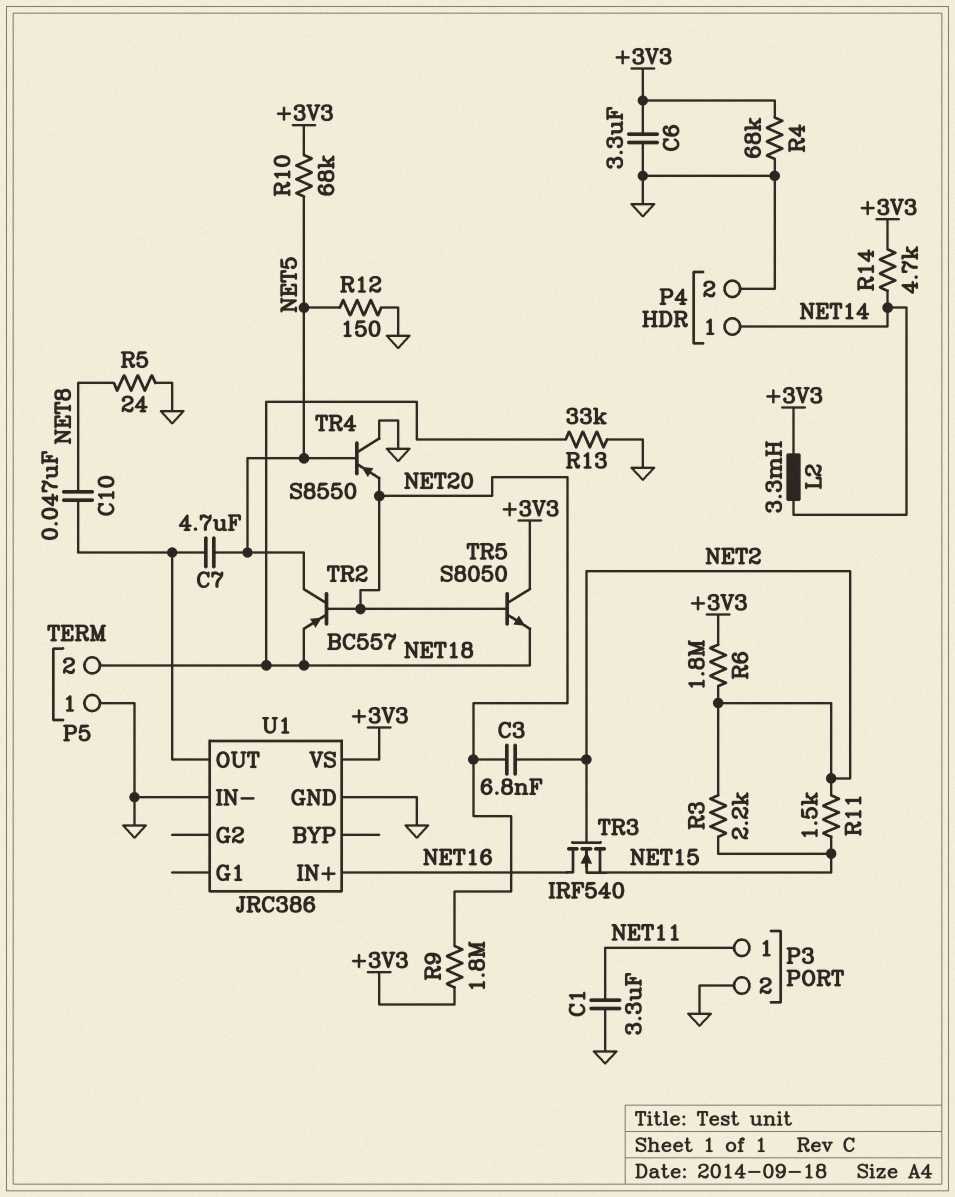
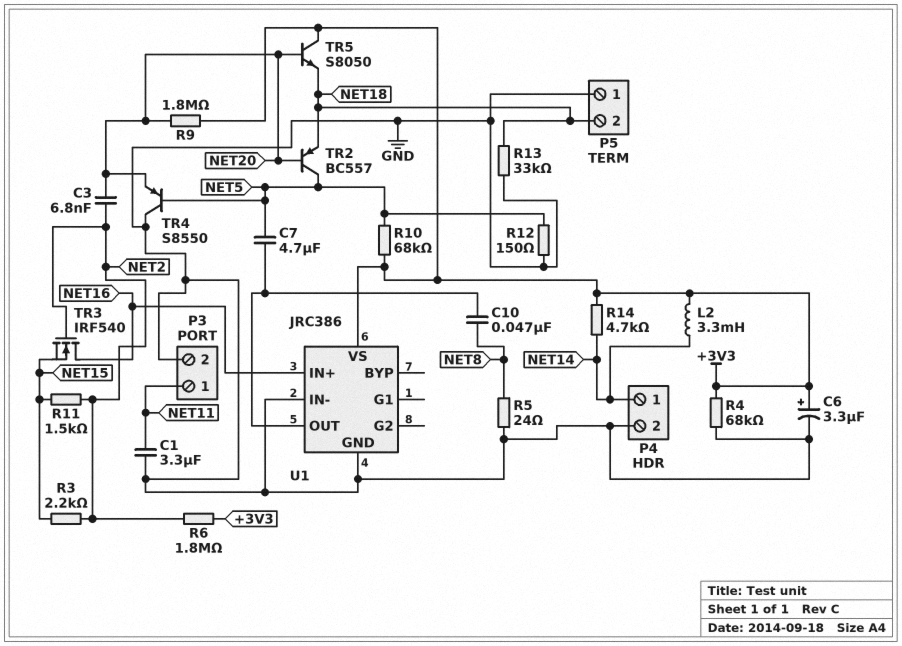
C6: 3.3uF (+3V3, GND) -> 3.3uF (plus +3V3, minus GND)

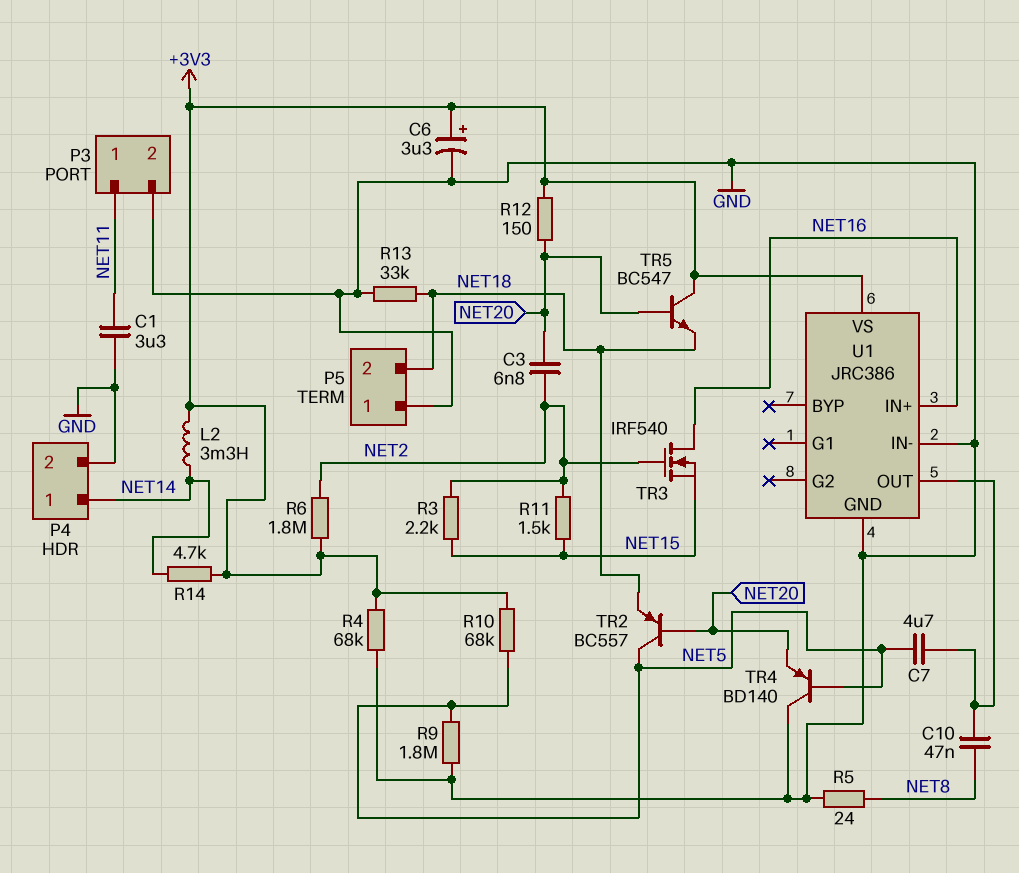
R9: 1.8M (+3V3, NET20) -> 1.8M (GND, NET5)
R12: 150 (GND, NET5) -> 150 (+3V3, NET20)
TR4: PNP S8550 (B NET5, C GND, E NET20) -> PNP BD140 (B NET5, C GND, E NET20)
TR5: NPN S8050 (B NET20, C +3V3, E NET18) -> NPN BC547 (B NET20, C +3V3, E NET18)

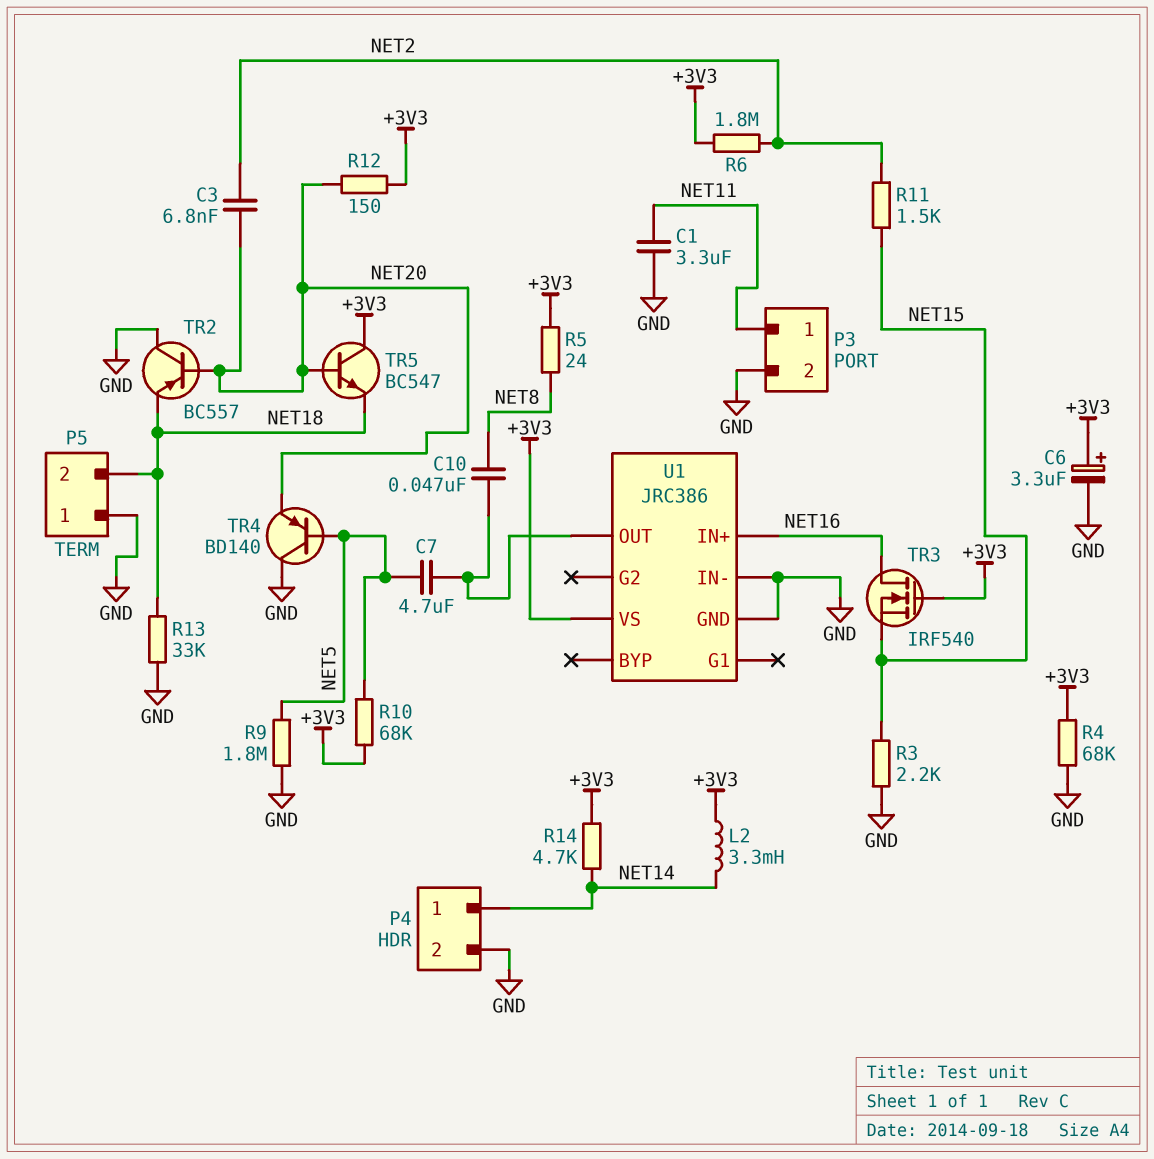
R3: 2.2k (NET2, NET15) -> 2.2k (GND, NET15)
R5: 24 (GND, NET8) -> 24 (+3V3, NET8)
TR2: PNP BC557 (B NET20, C NET5, E NET18) -> PNP BC557 (B NET20, C GND, E NET18)
TR3: NMOS IRF540 (G NET2, D NET16, S NET15) -> NMOS IRF540 (G +3V3, D NET16, S NET15)

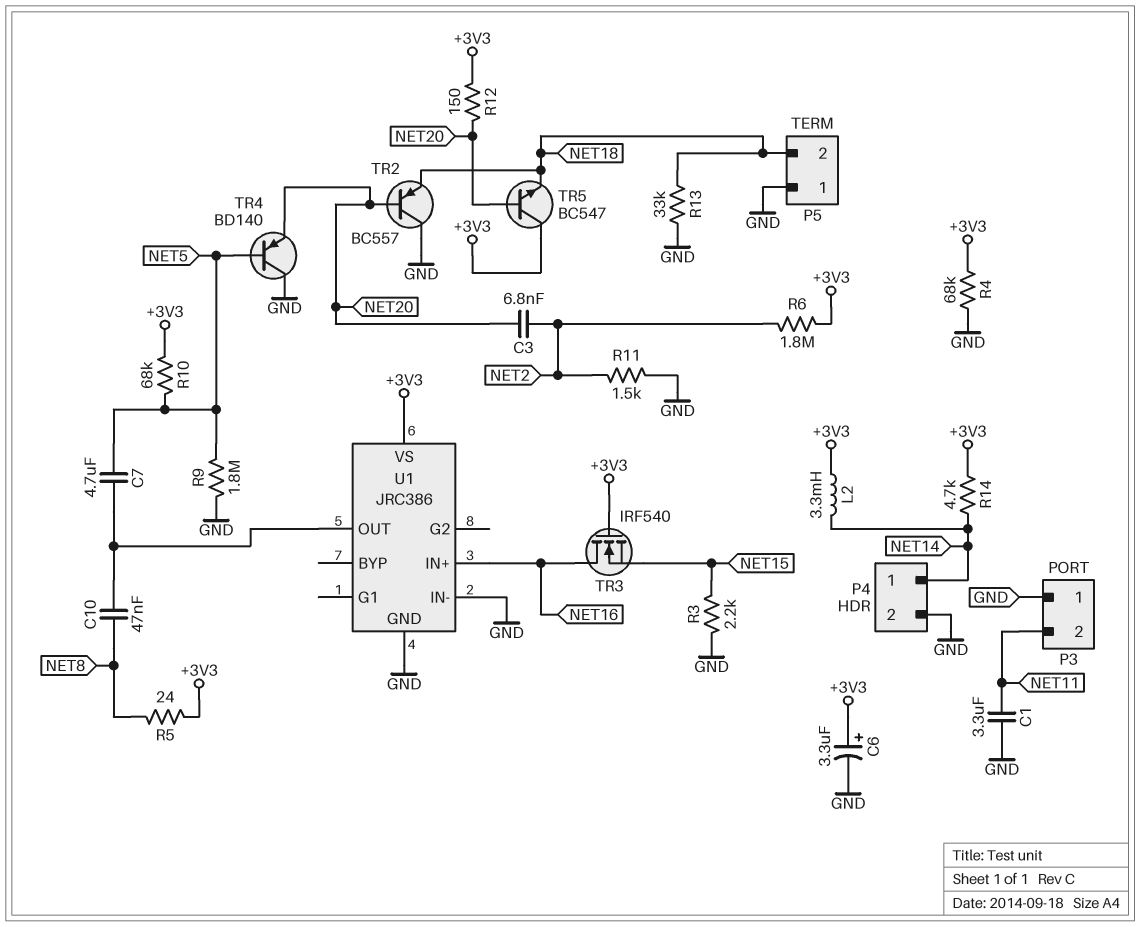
P3 pin 1: NET11 -> GND
P3 pin 2: GND -> NET11
R11: 1.5k (NET2, NET15) -> 1.5k (GND, NET2)

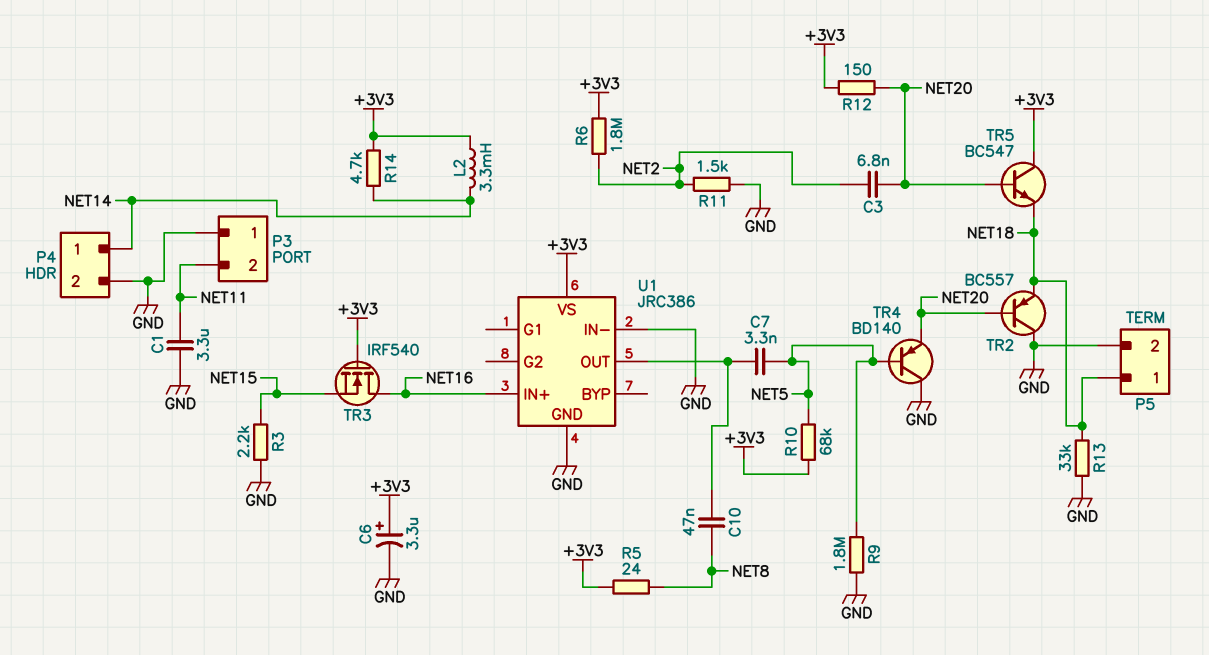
C7: 4.7uF (NET5, U1/OUT) -> 3.3nF (NET5, U1/OUT)
P5 pin 1: GND -> NET18
P5 pin 2: NET18 -> GND
R4: 68k (+3V3, GND) -> none

